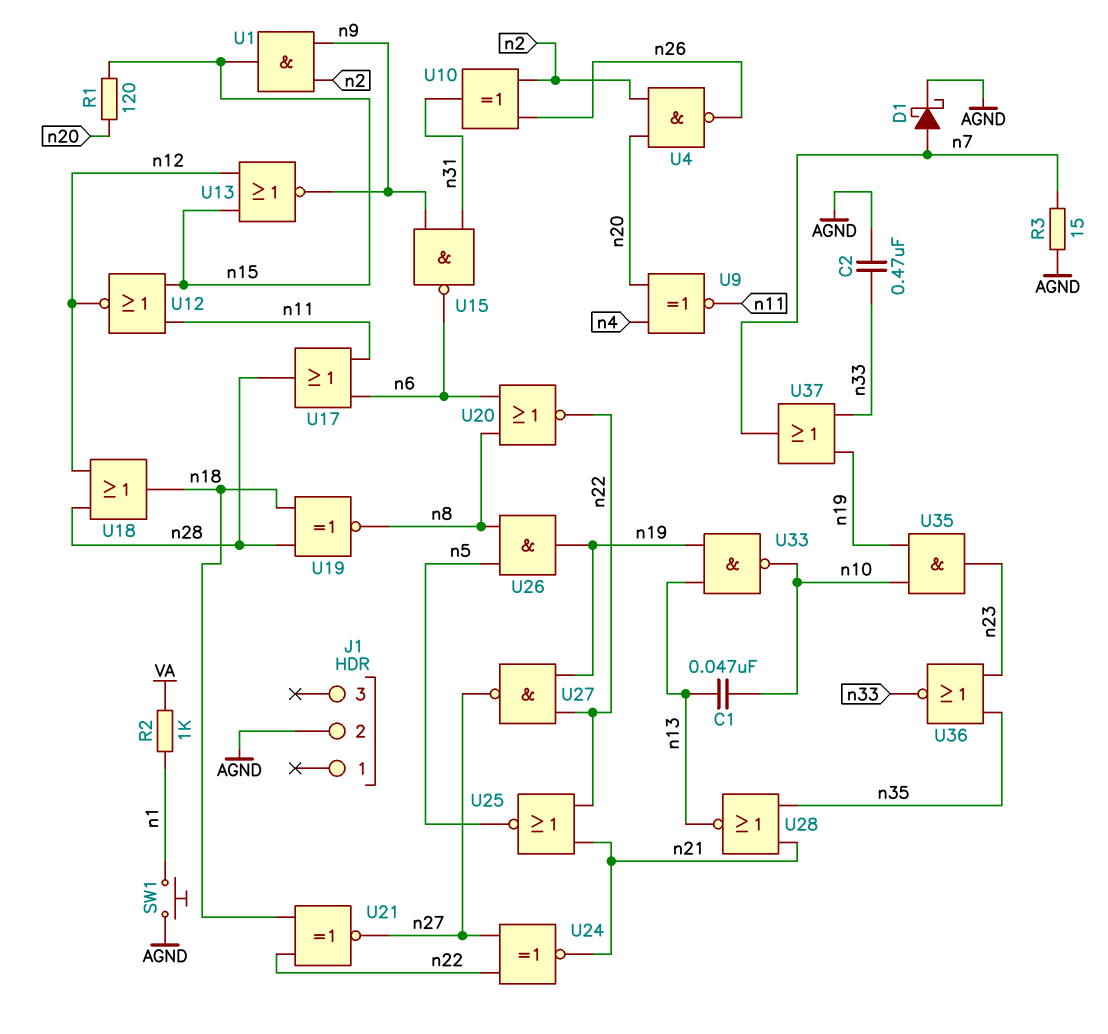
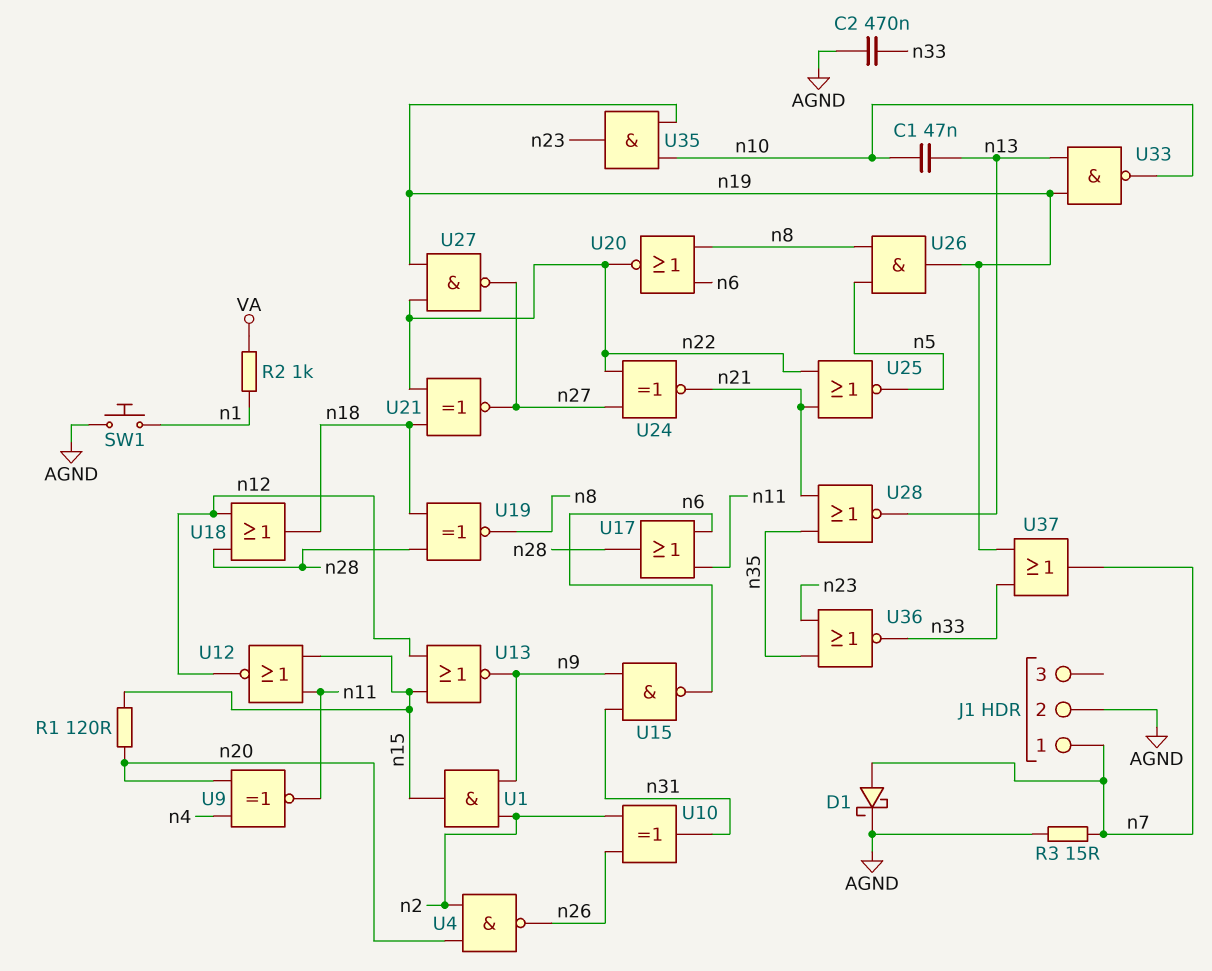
J1 pin 1: none -> n7

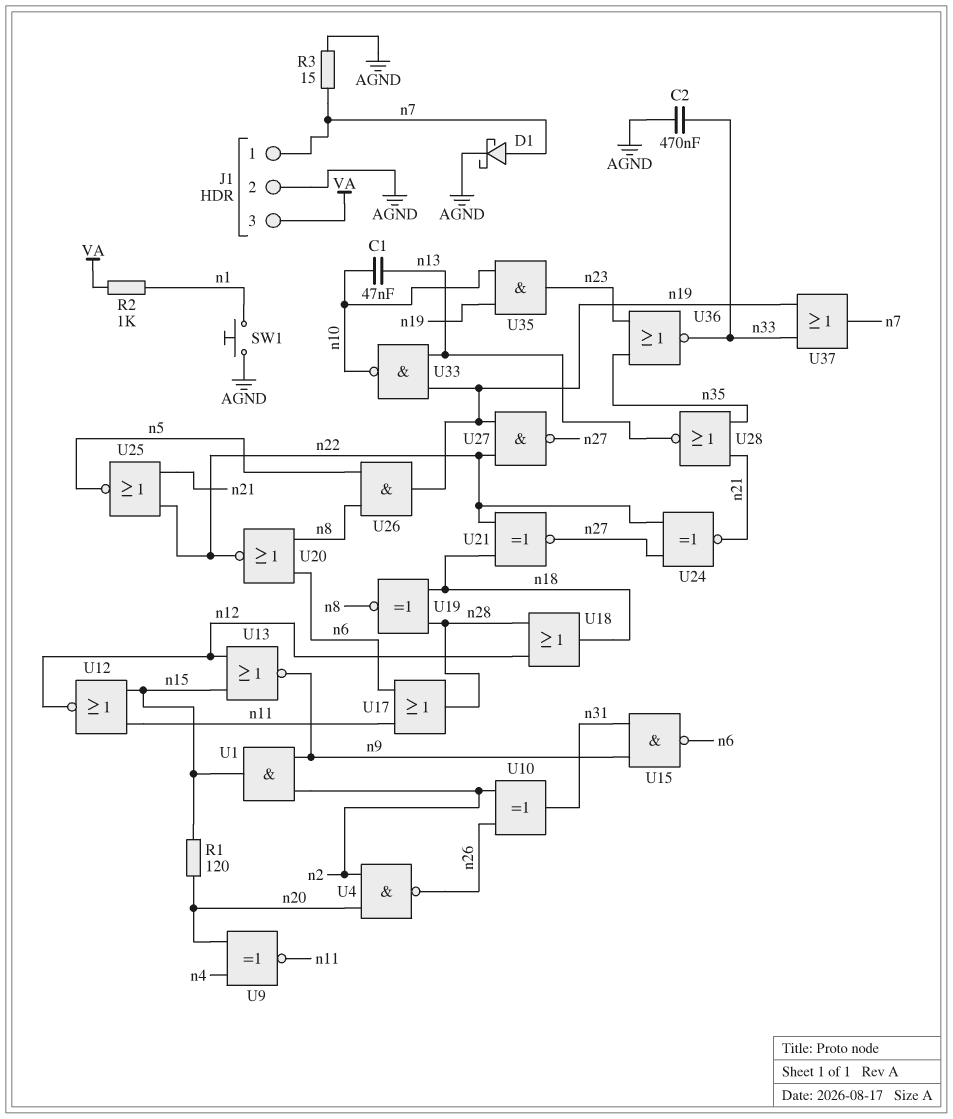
J1 pin 3: none -> VA

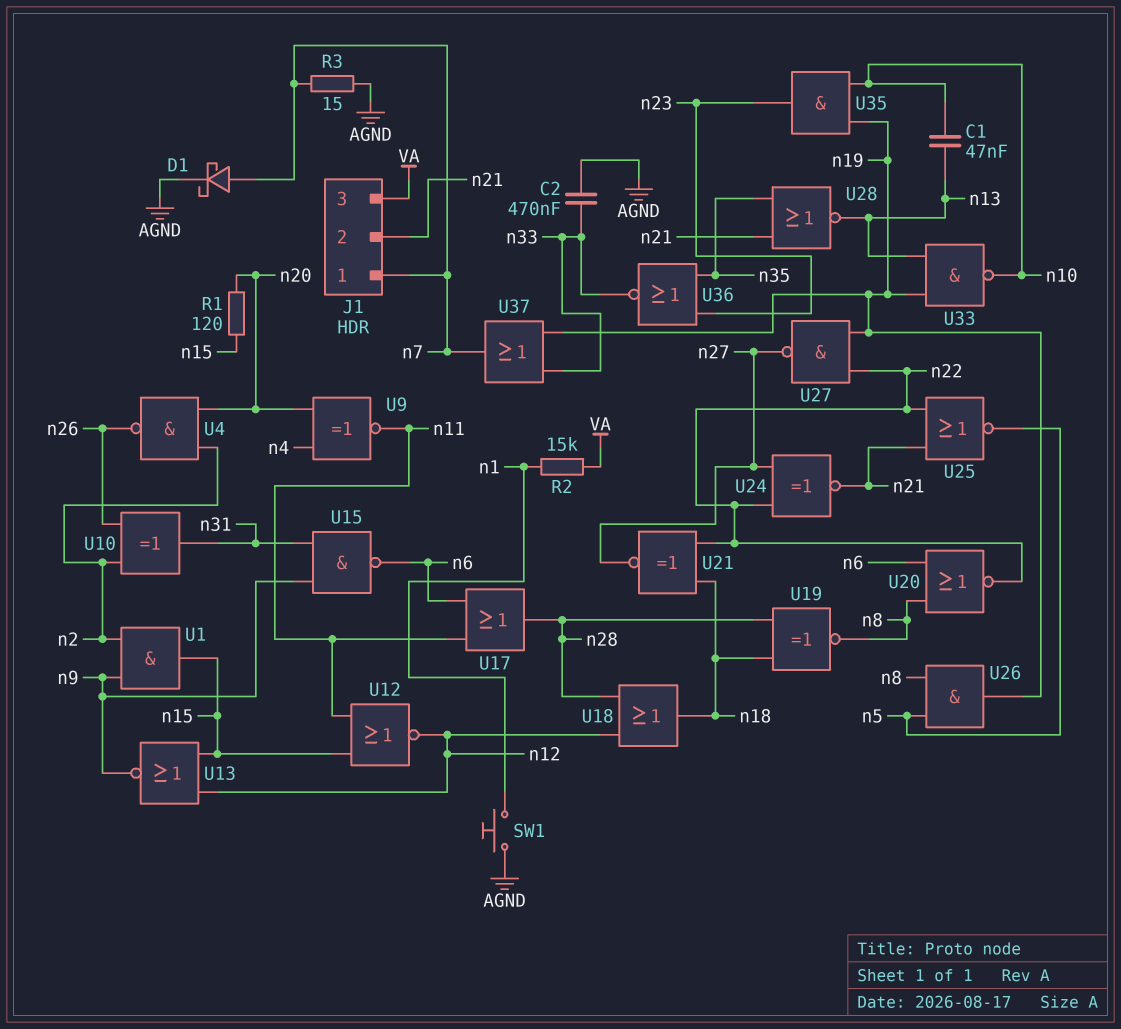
J1 pin 2: AGND -> n21
R2: 1k (VA, n1) -> 15k (VA, n1)

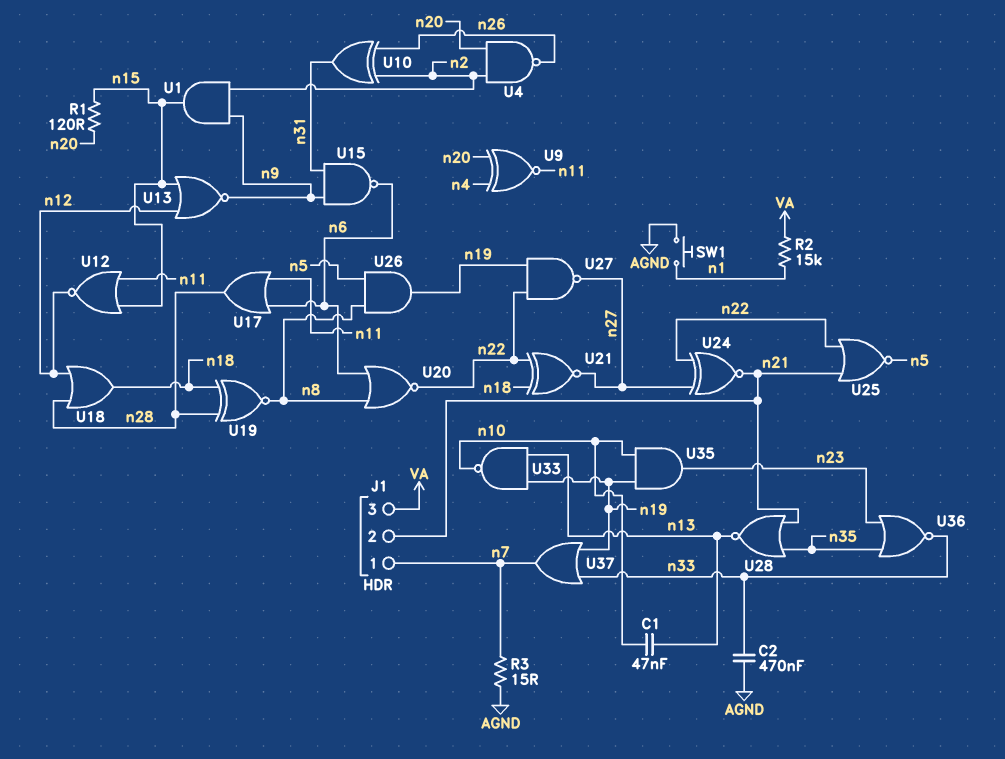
D1: schottky (A n7, K AGND) -> none

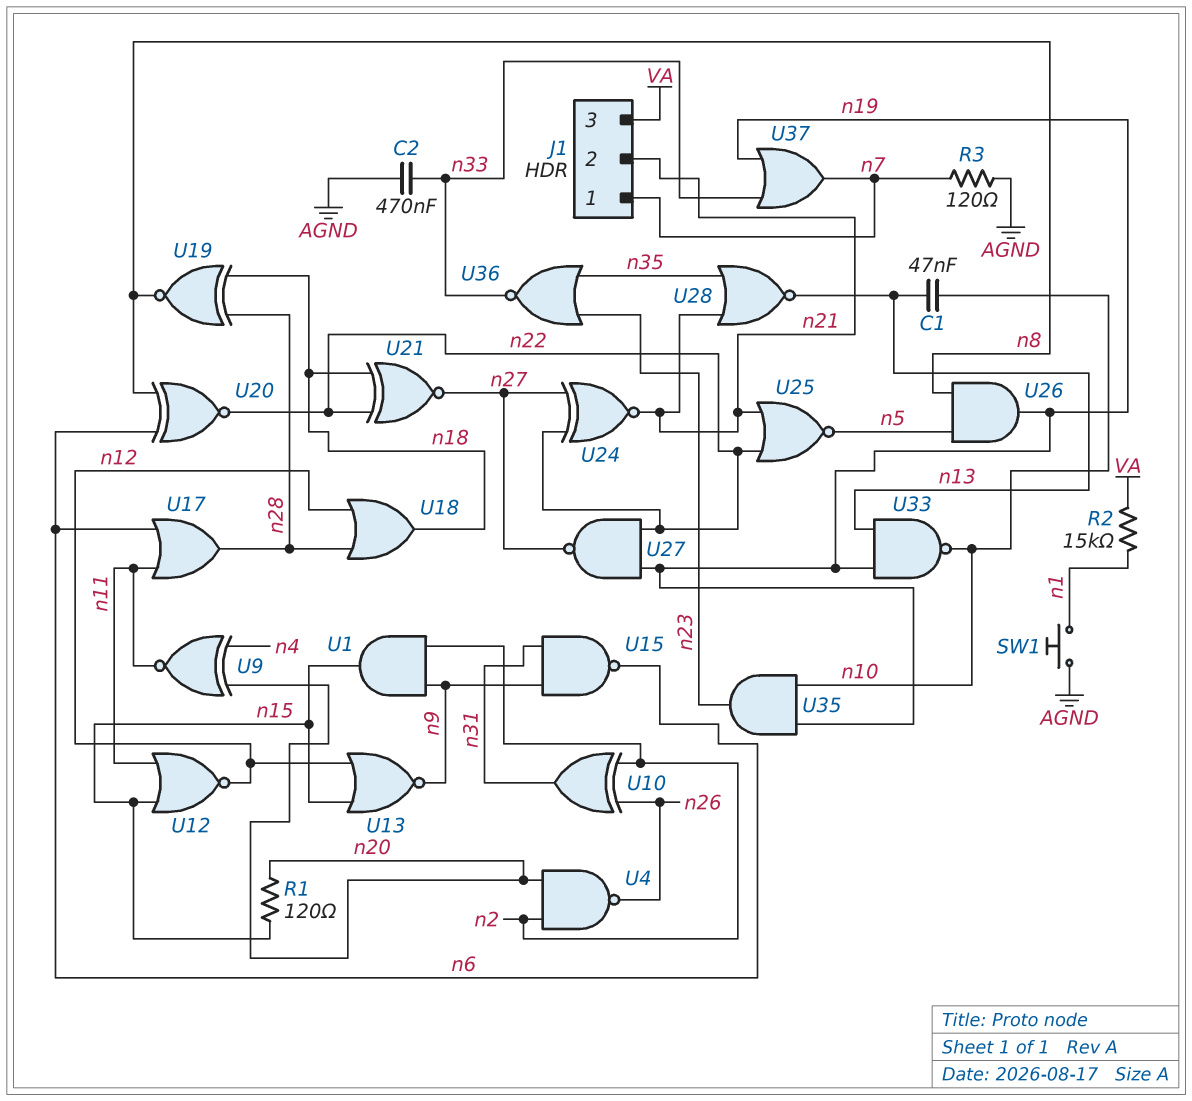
R3: 15 (AGND, n7) -> 120 (AGND, n7)
U20: NOR (in n6, in n8, out n22) -> XNOR (in n6, in n8, out n22)

